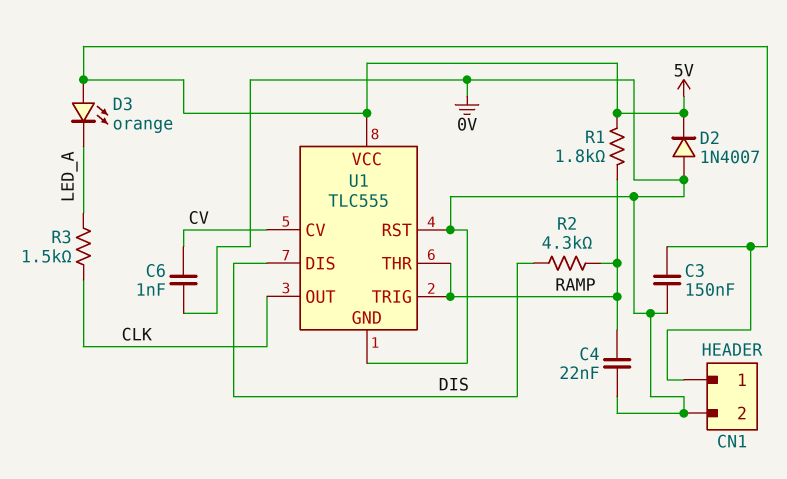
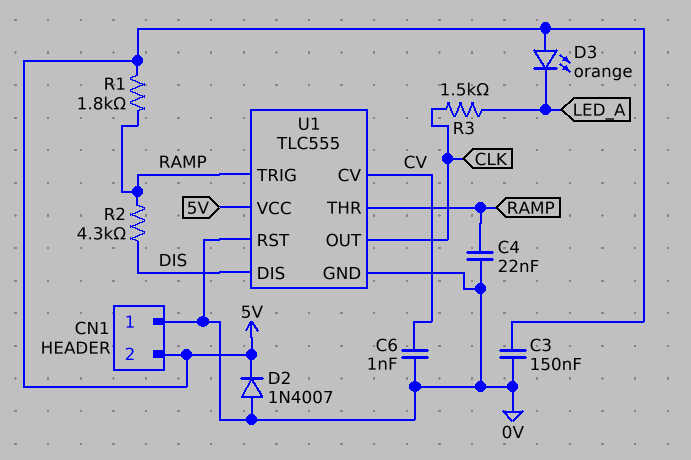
CN1 pin 1: 5V -> 0V
CN1 pin 2: 0V -> 5V

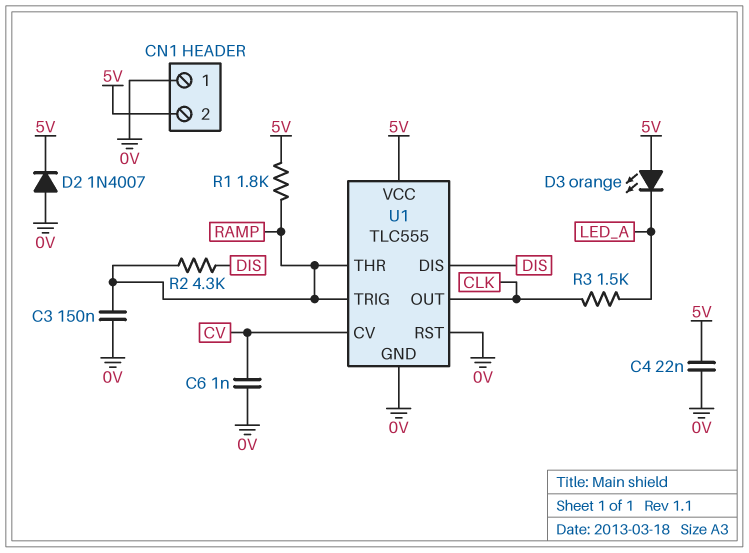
C3: 150nF (0V, 5V) -> 150nF (0V, RAMP)
C4: 22nF (0V, RAMP) -> 22nF (0V, 5V)

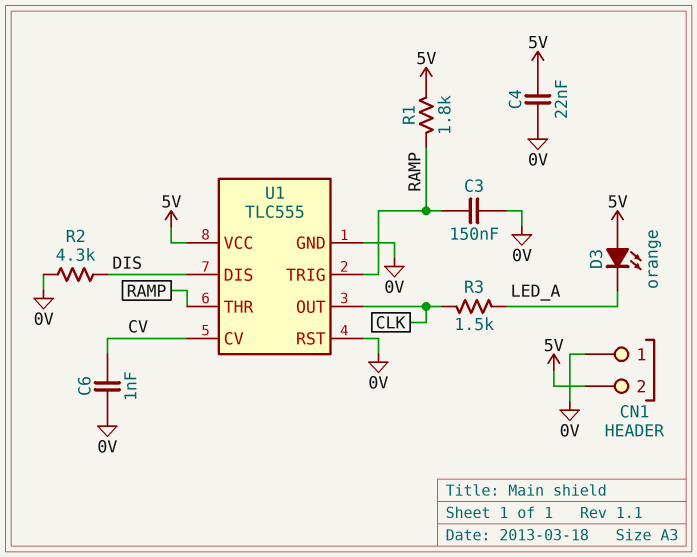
D2: diode 1N4007 (A 0V, K 5V) -> none
R2: 4.3k (DIS, RAMP) -> 4.3k (0V, DIS)

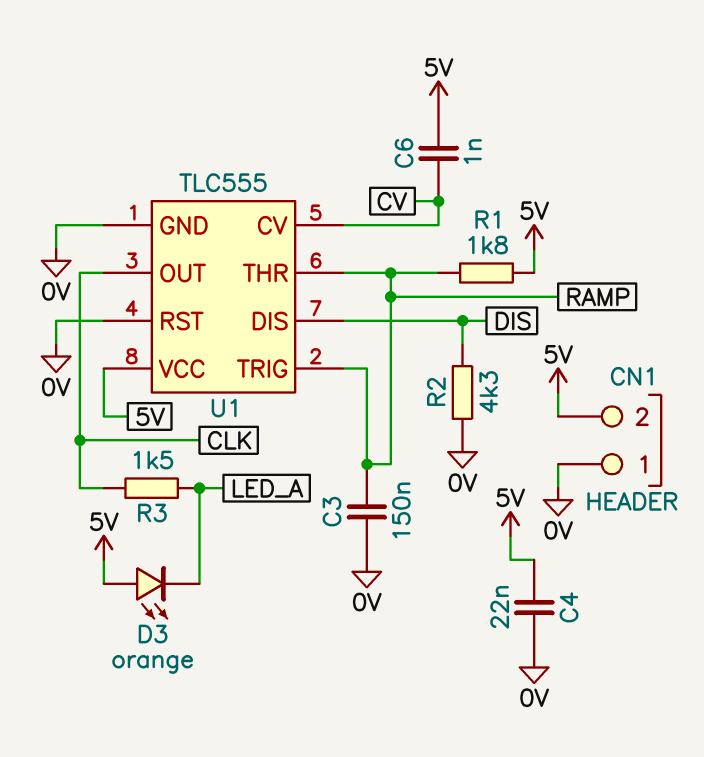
C6: 1nF (0V, CV) -> 1nF (5V, CV)

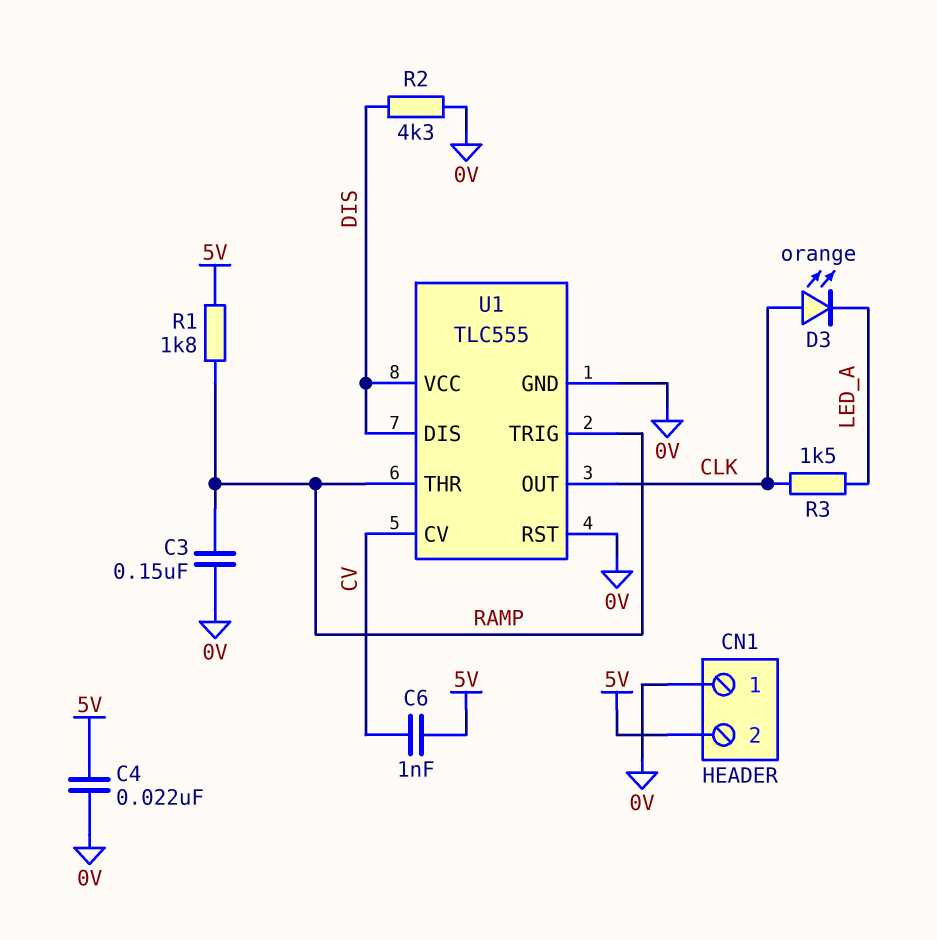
D3: LED orange (A 5V, K LED_A) -> LED orange (A CLK, K LED_A)
U1 pin VCC: 5V -> DIS

